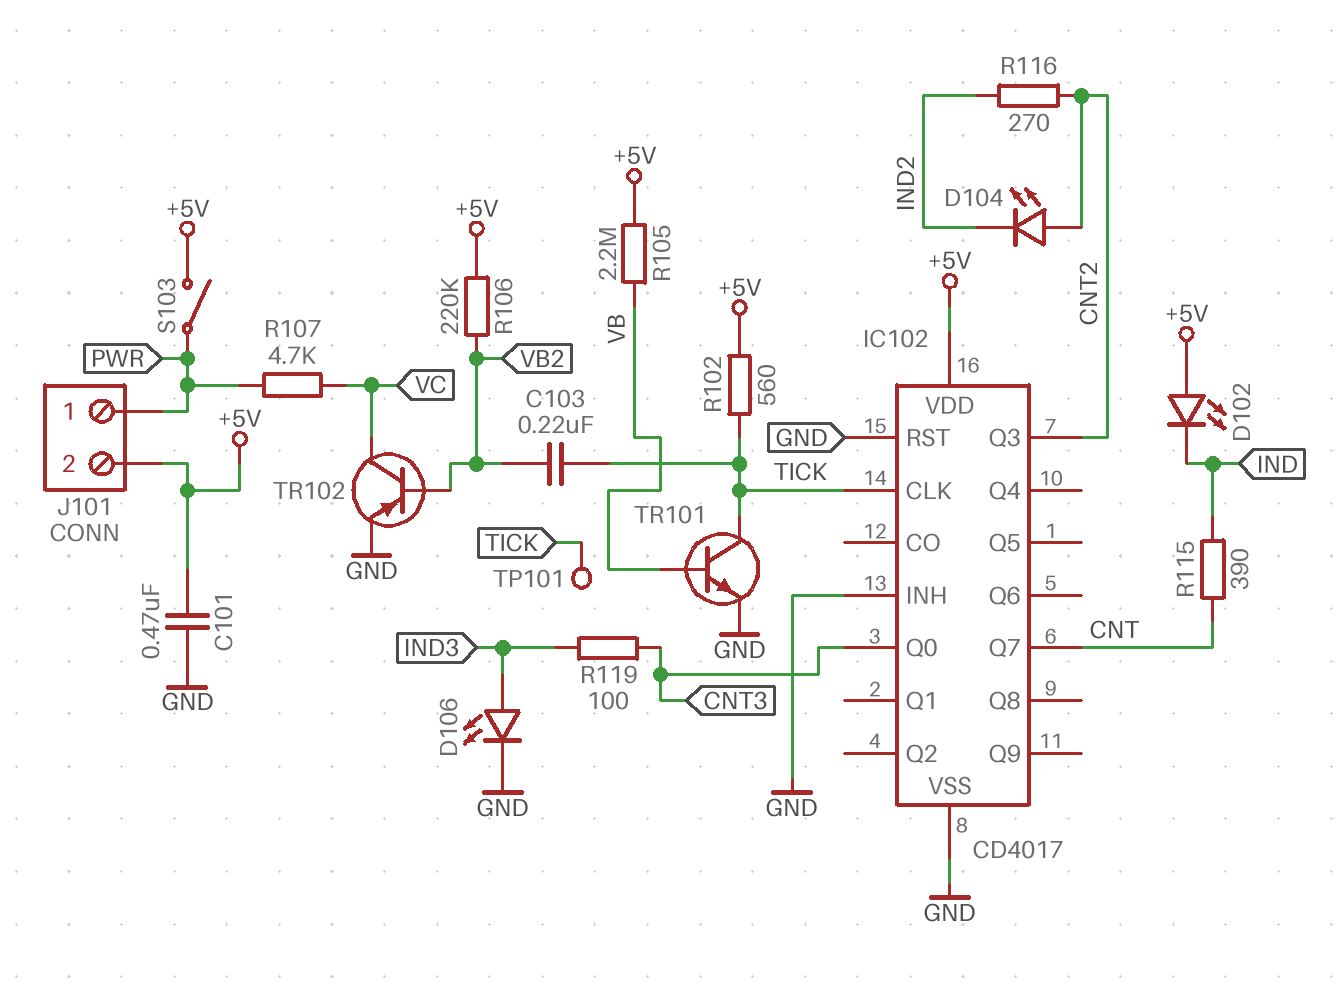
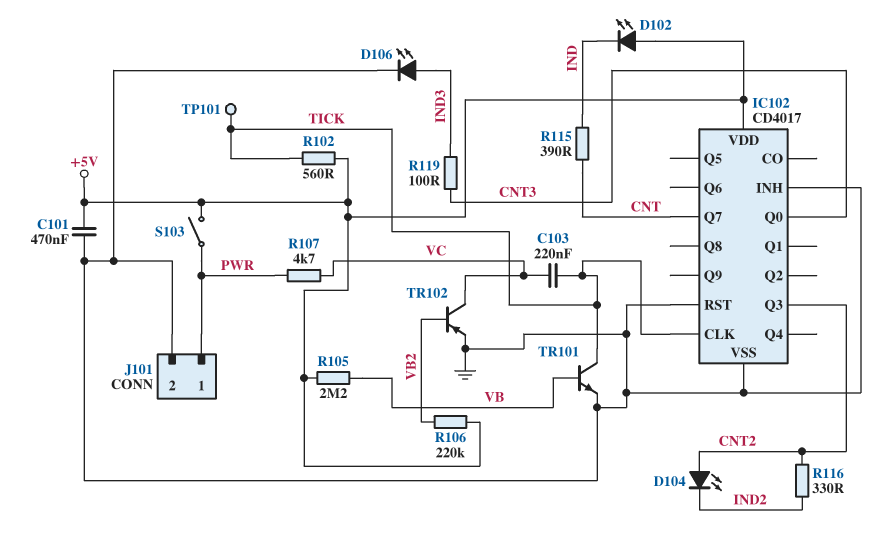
C103: 220nF (TICK, VB2) -> 220nF (TICK, VC)
J101 pin 2: +5V -> GND
R116: 270 (CNT2, IND2) -> 330 (CNT2, IND2)

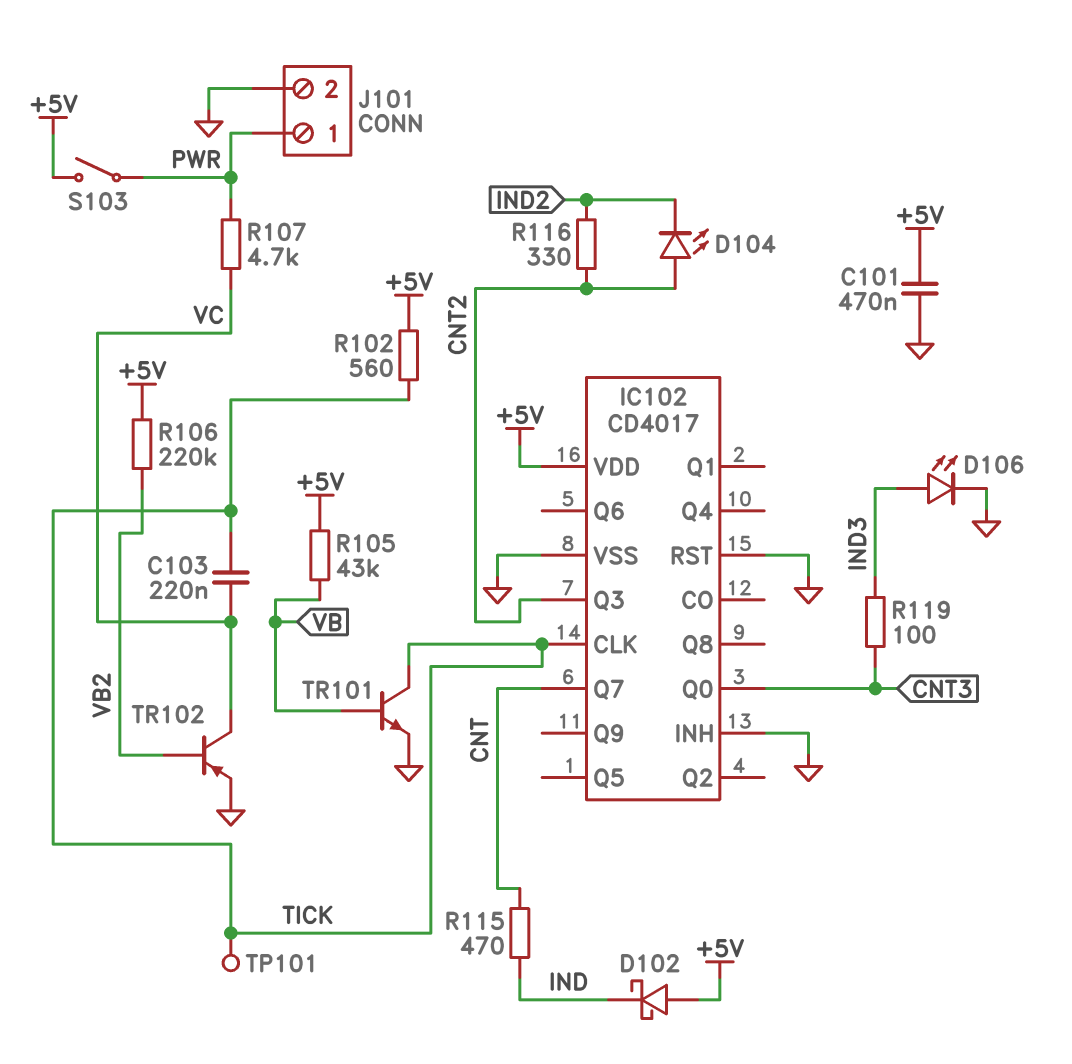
D102: LED (A +5V, K IND) -> schottky (A +5V, K IND)
R105: 2.2M (+5V, VB) -> 43k (+5V, VB)
R115: 390 (CNT, IND) -> 470 (CNT, IND)

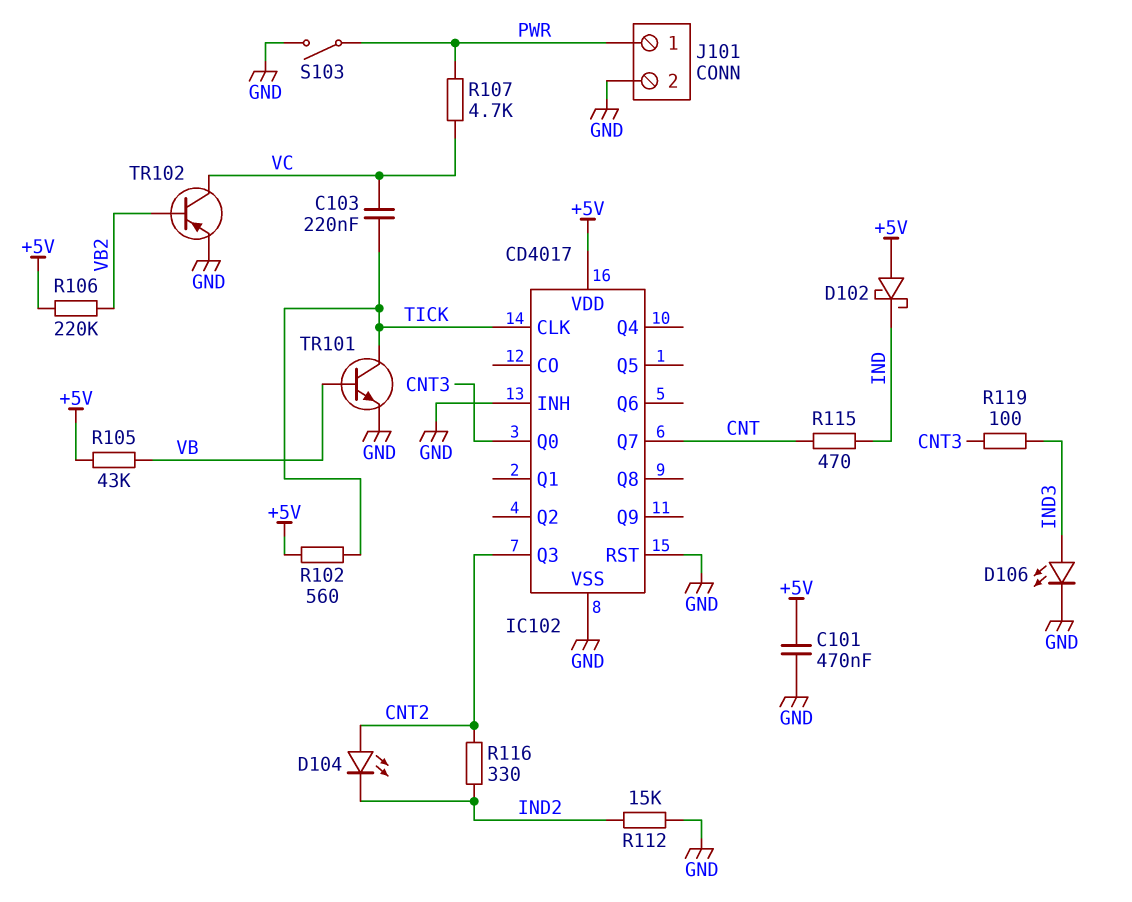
R112: none -> 15k (GND, IND2)
S103: switch (+5V, PWR) -> switch (GND, PWR)
TP101: test point (TICK) -> none

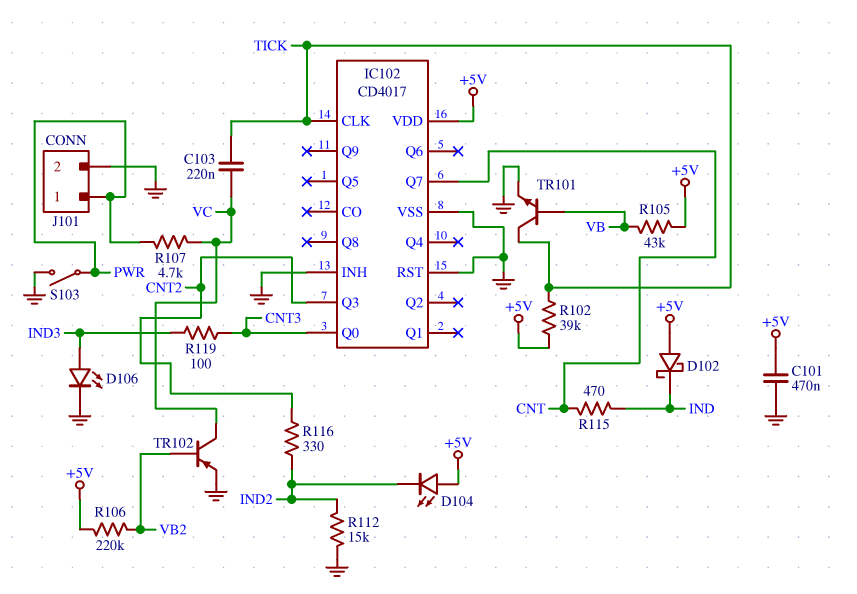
D104: LED (A CNT2, K IND2) -> LED (A +5V, K IND2)
R102: 560 (+5V, TICK) -> 39k (+5V, TICK)

